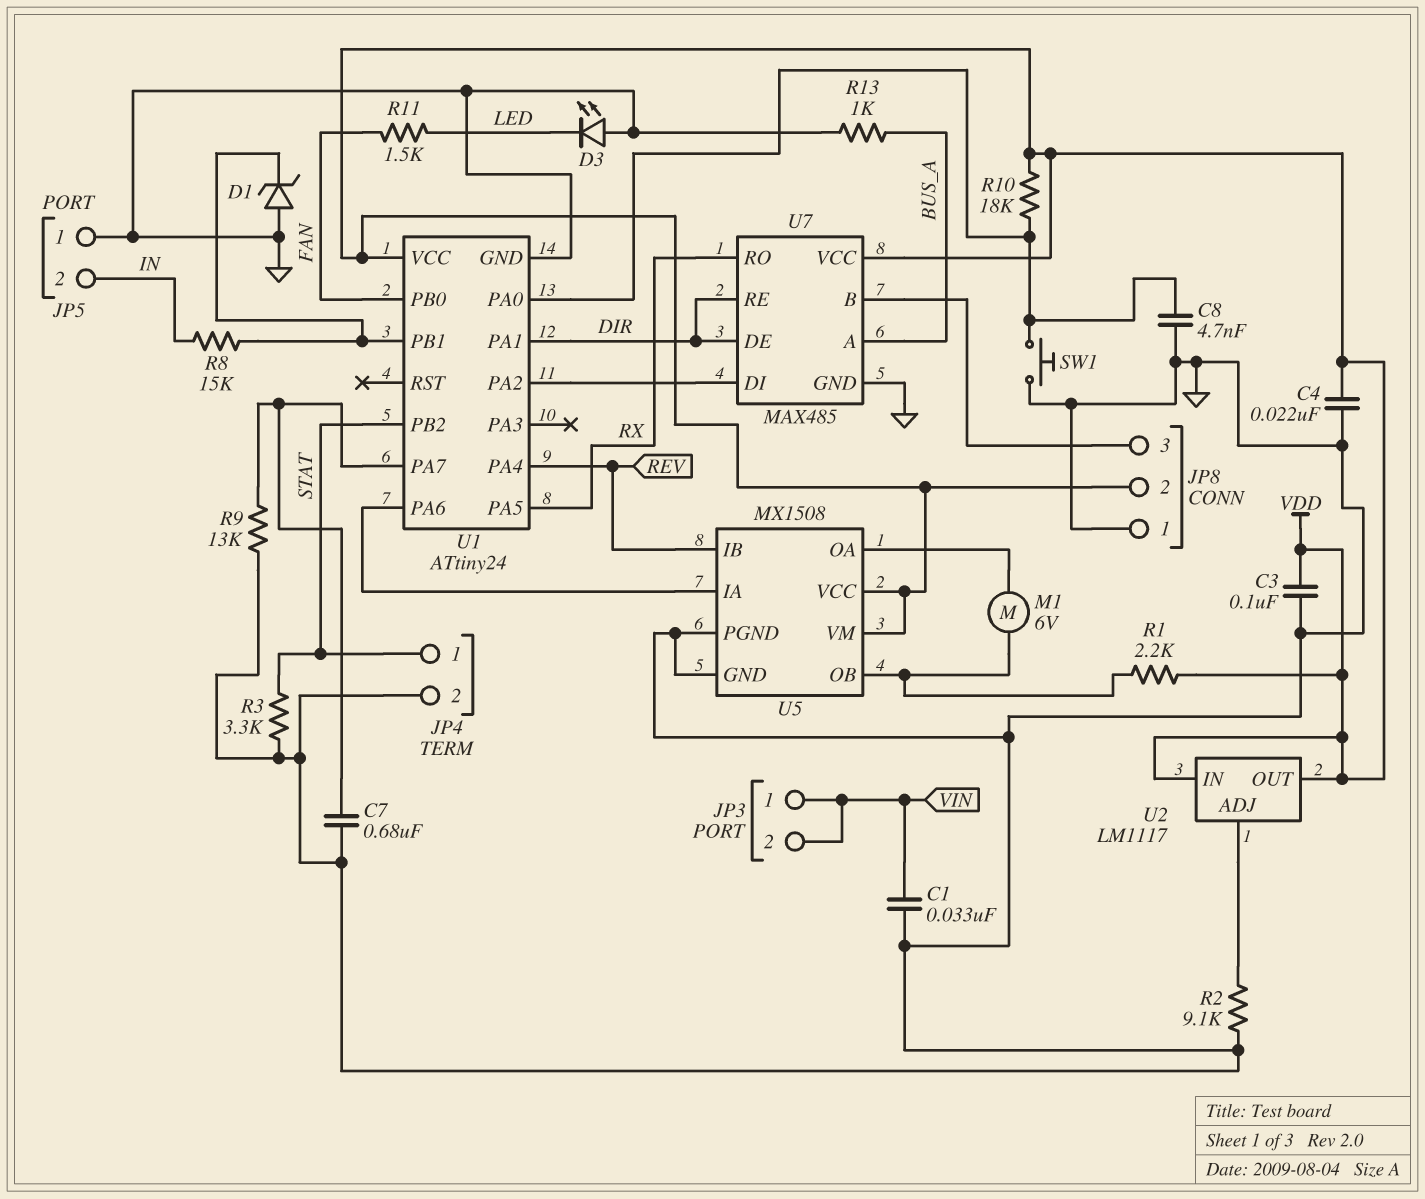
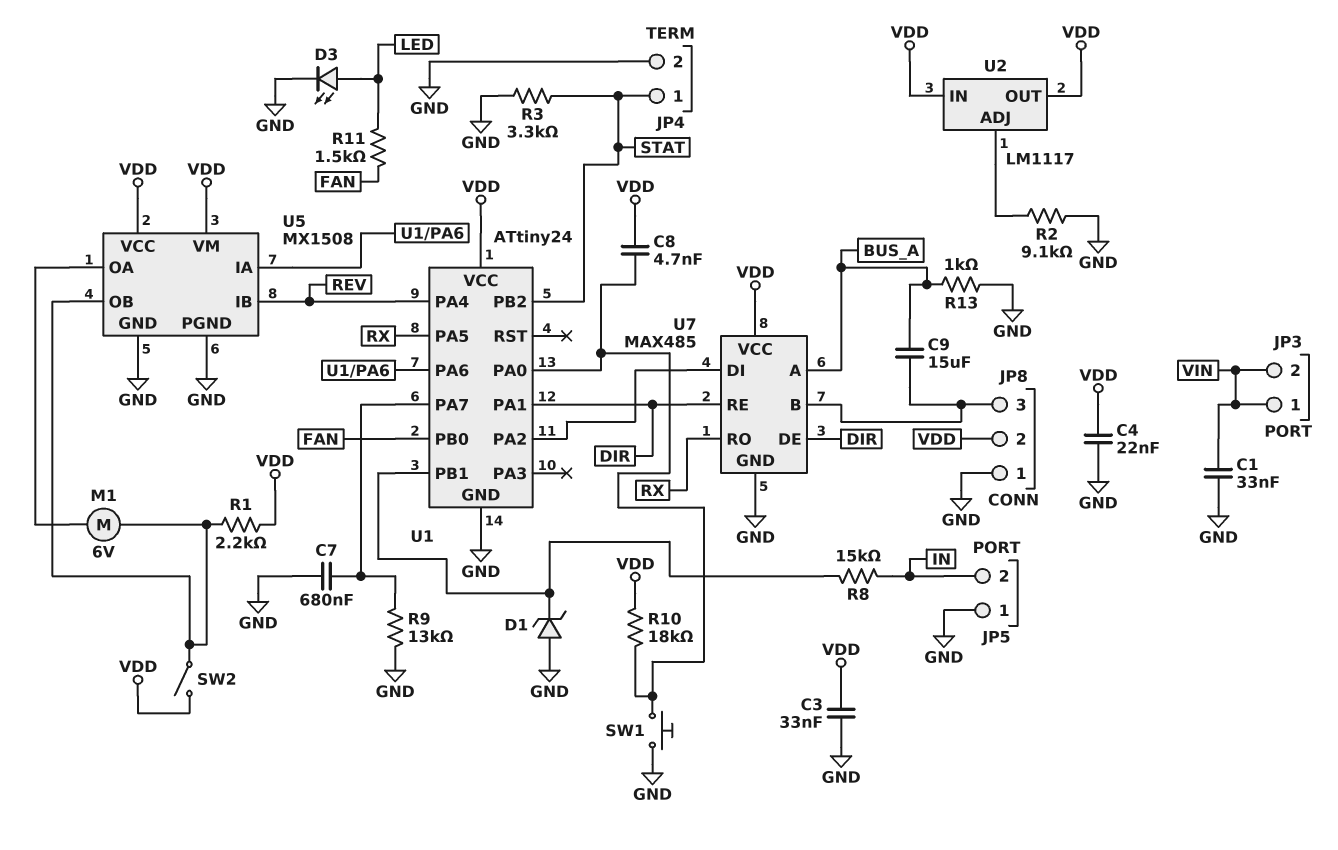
C3: 100nF (GND, VDD) -> 33nF (GND, VDD)
C8: 4.7nF (GND, U1/PA0) -> 4.7nF (U1/PA0, VDD)
C9: none -> 15uF (BUS_A, JP8/3)
D3: LED (A GND, K LED) -> LED (A LED, K GND)
SW2: none -> switch (U5/OB, VDD)

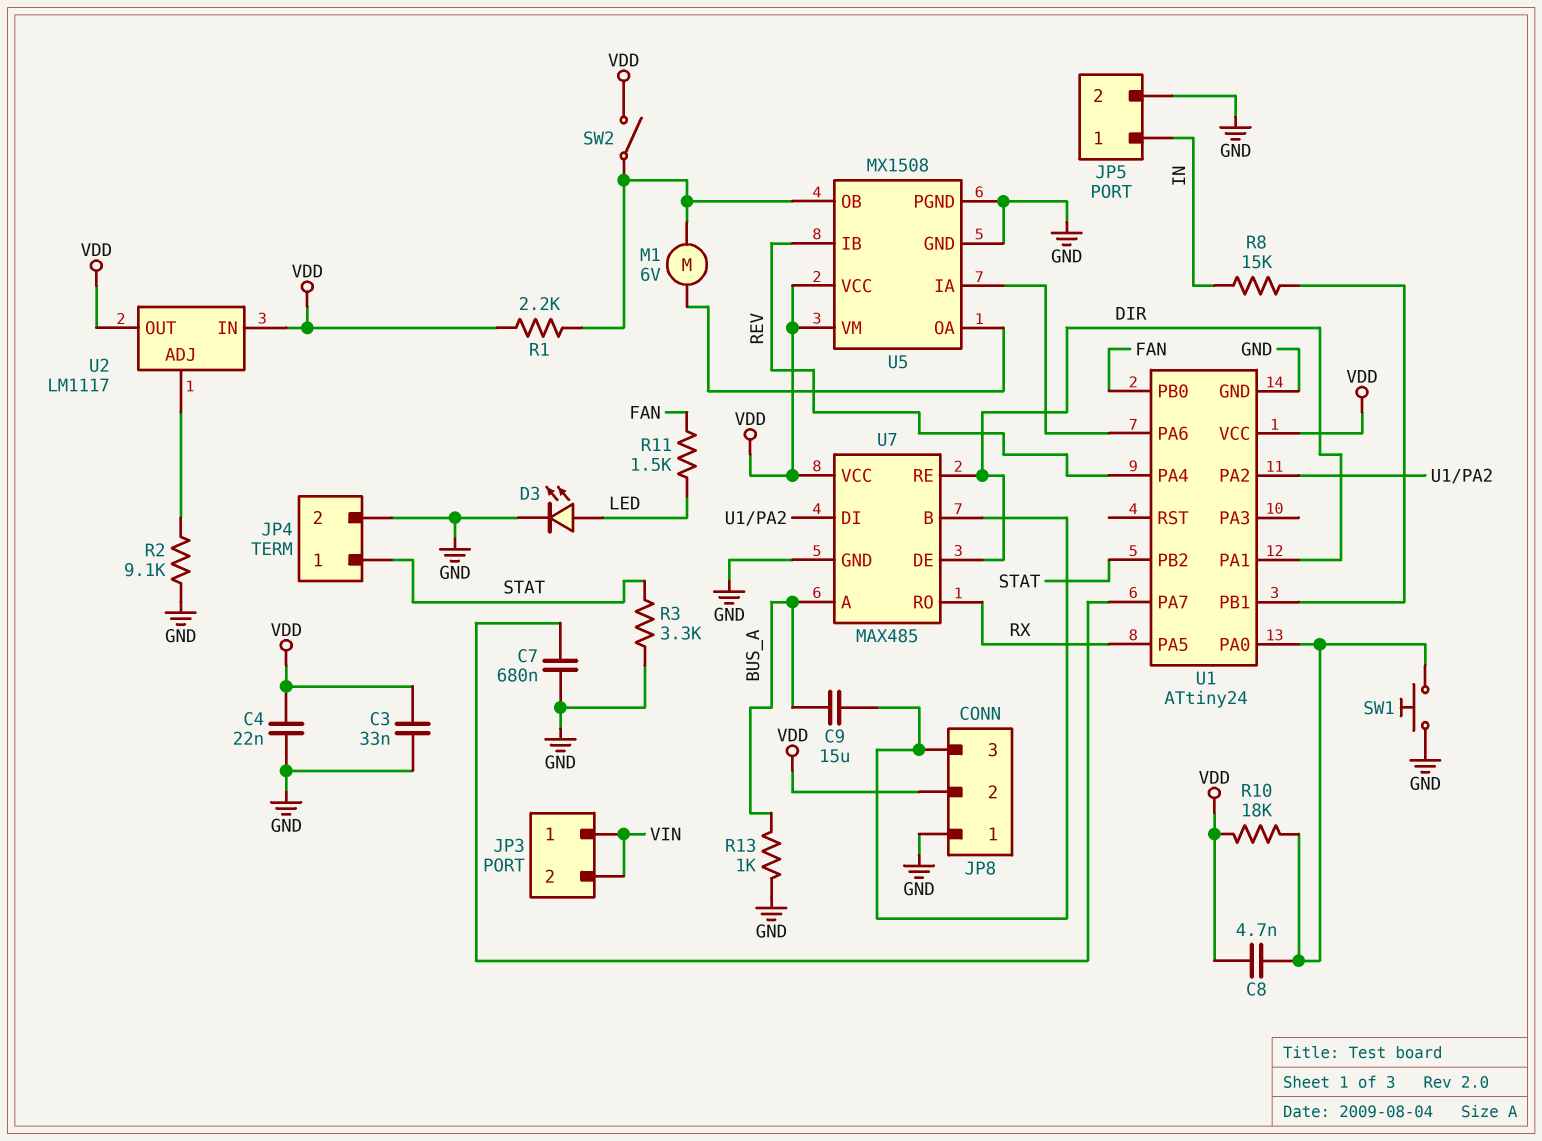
C1: 33nF (GND, VIN) -> none
D1: zener (A GND, K U1/PB1) -> none
JP5 pin 1: GND -> IN
JP5 pin 2: IN -> GND
R9: 13k (GND, U1/PA7) -> none

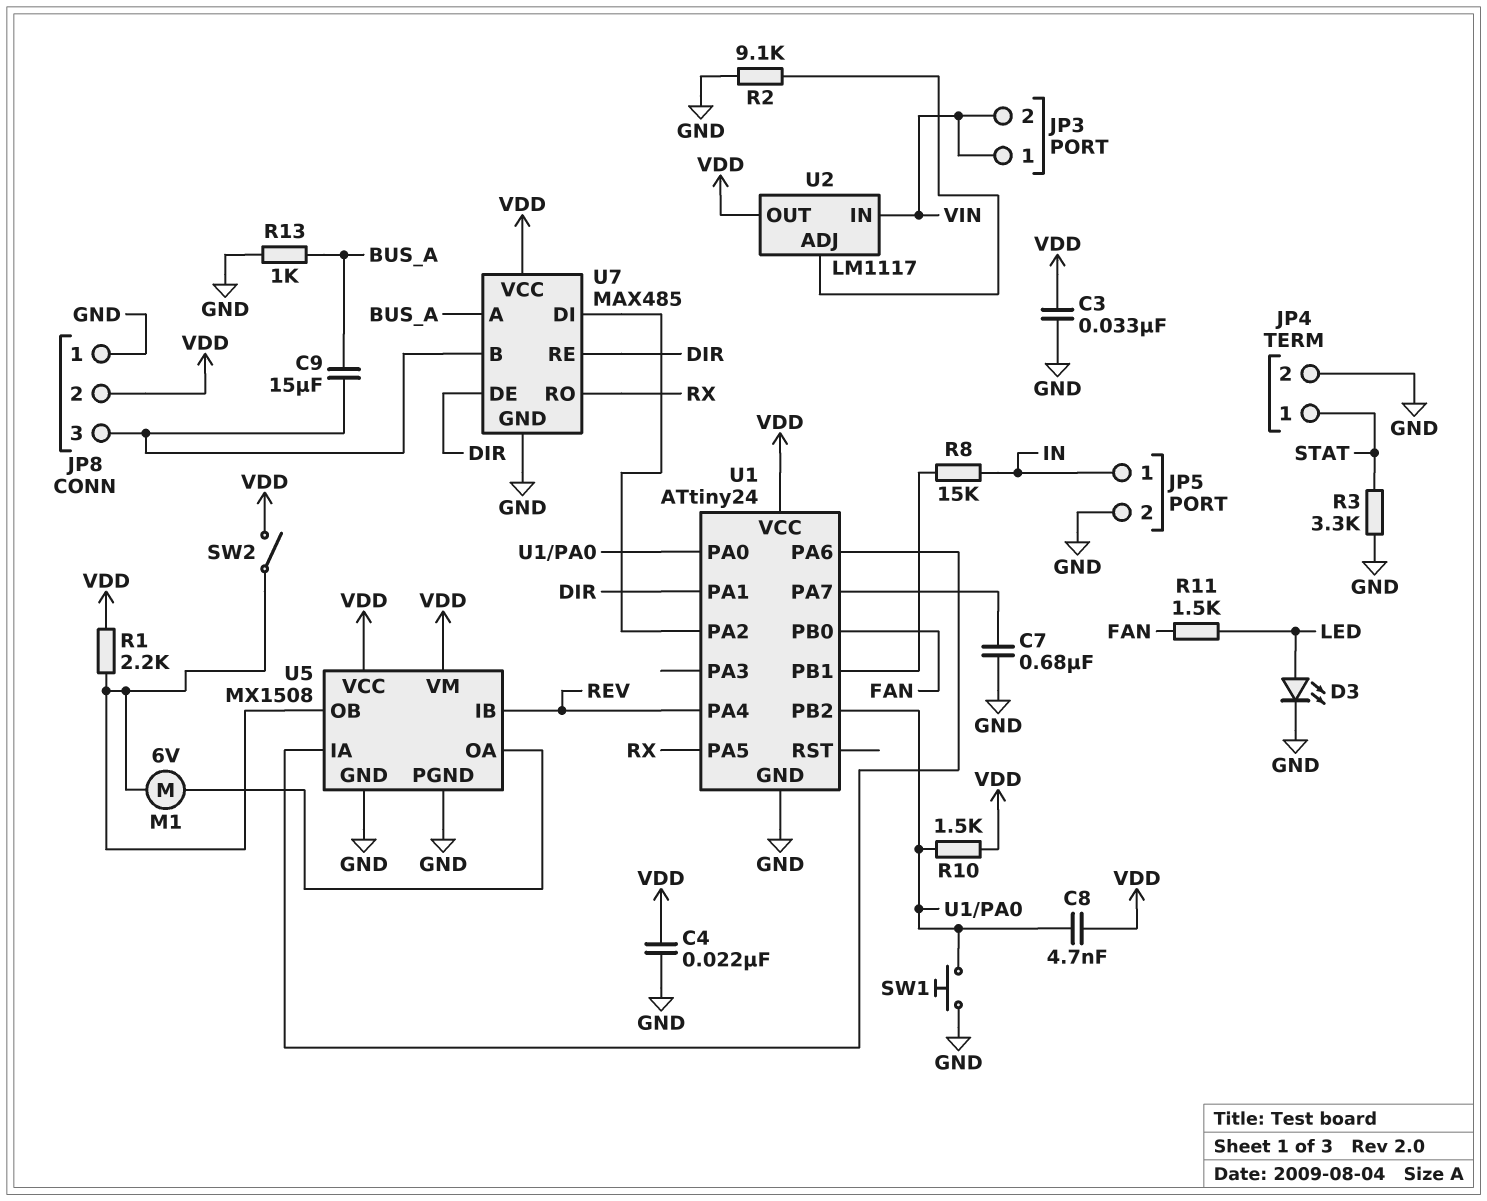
R10: 18k (U1/PA0, VDD) -> 1.5k (U1/PA0, VDD)
U1 pin PB2: STAT -> U1/PA0
U2 pin IN: VDD -> VIN

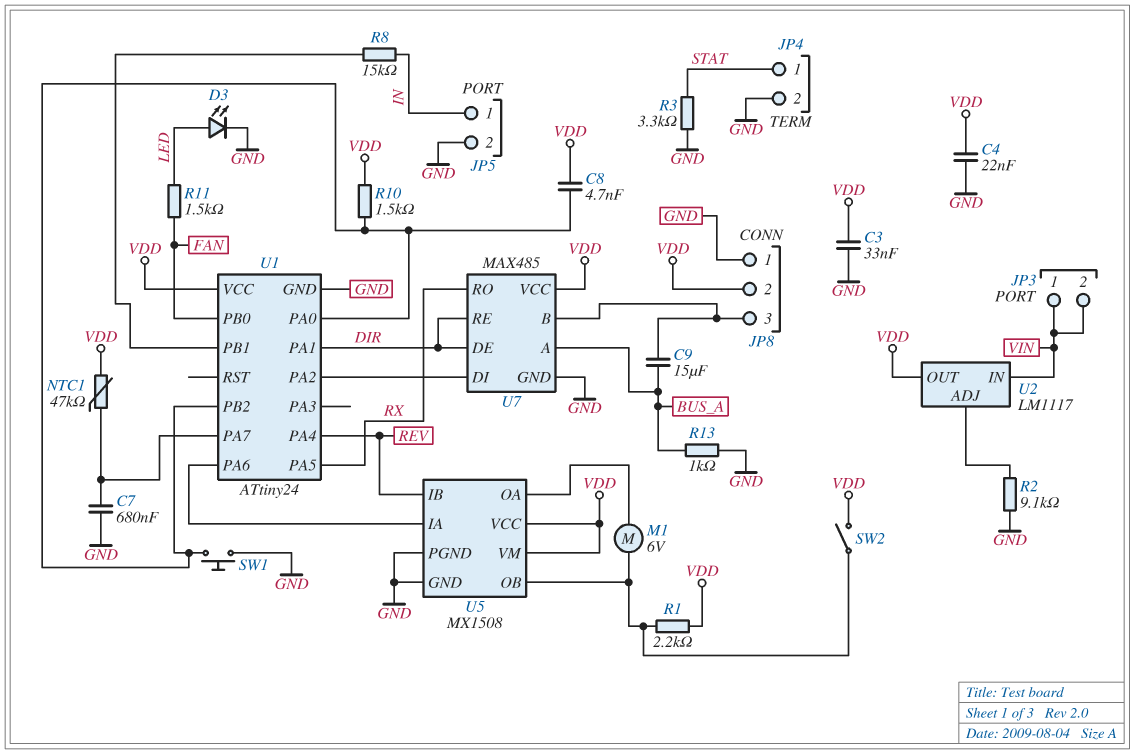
NTC1: none -> 47k (U1/PA7, VDD)

